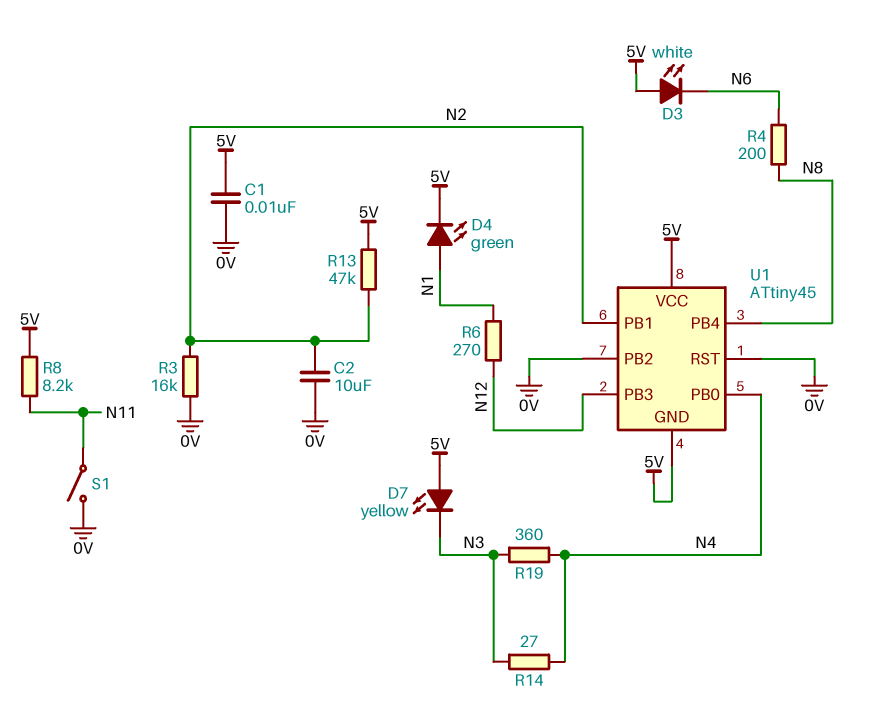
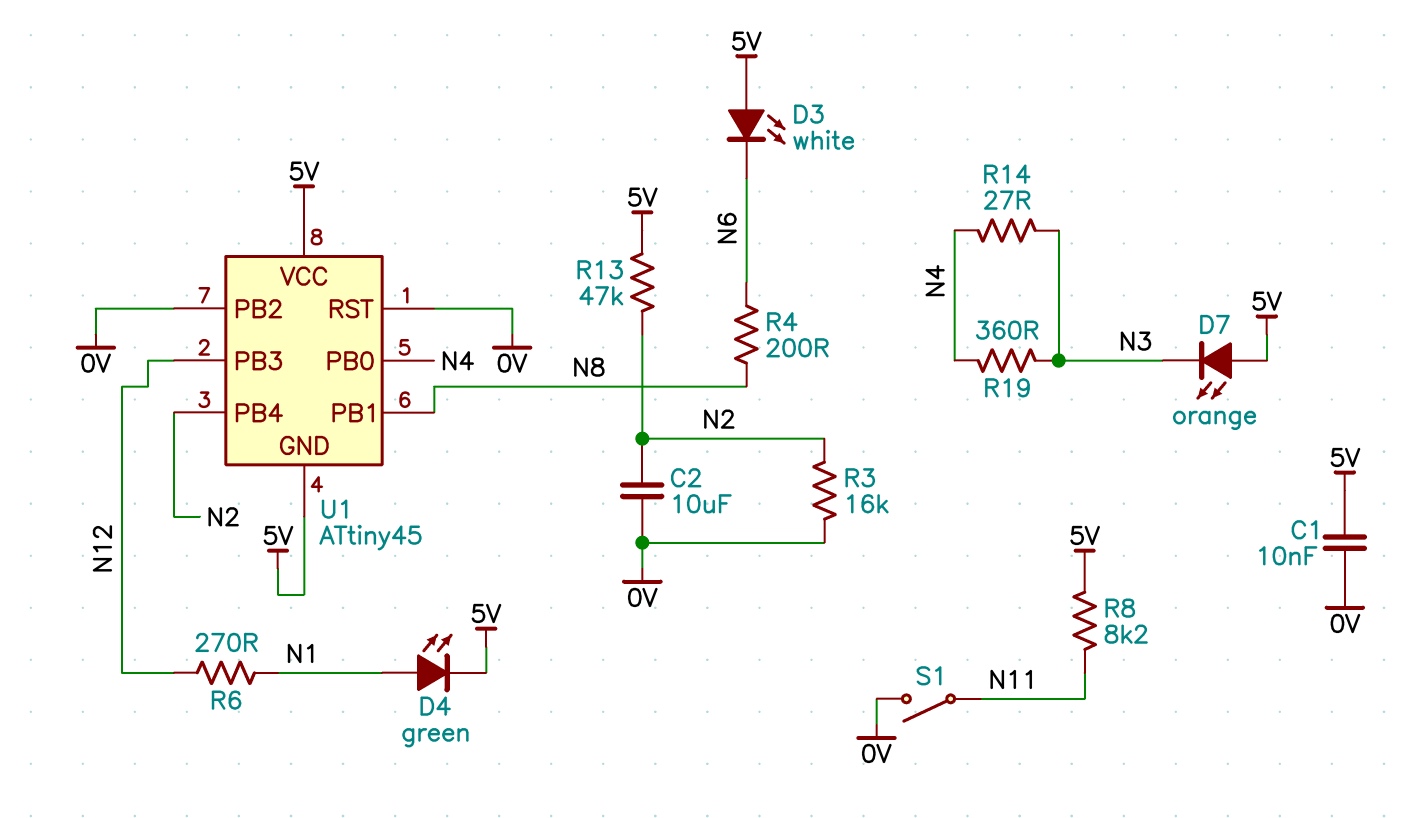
D7: LED yellow (A 5V, K N3) -> LED orange (A 5V, K N3)
U1 pin PB1: N2 -> N8
U1 pin PB4: N8 -> N2

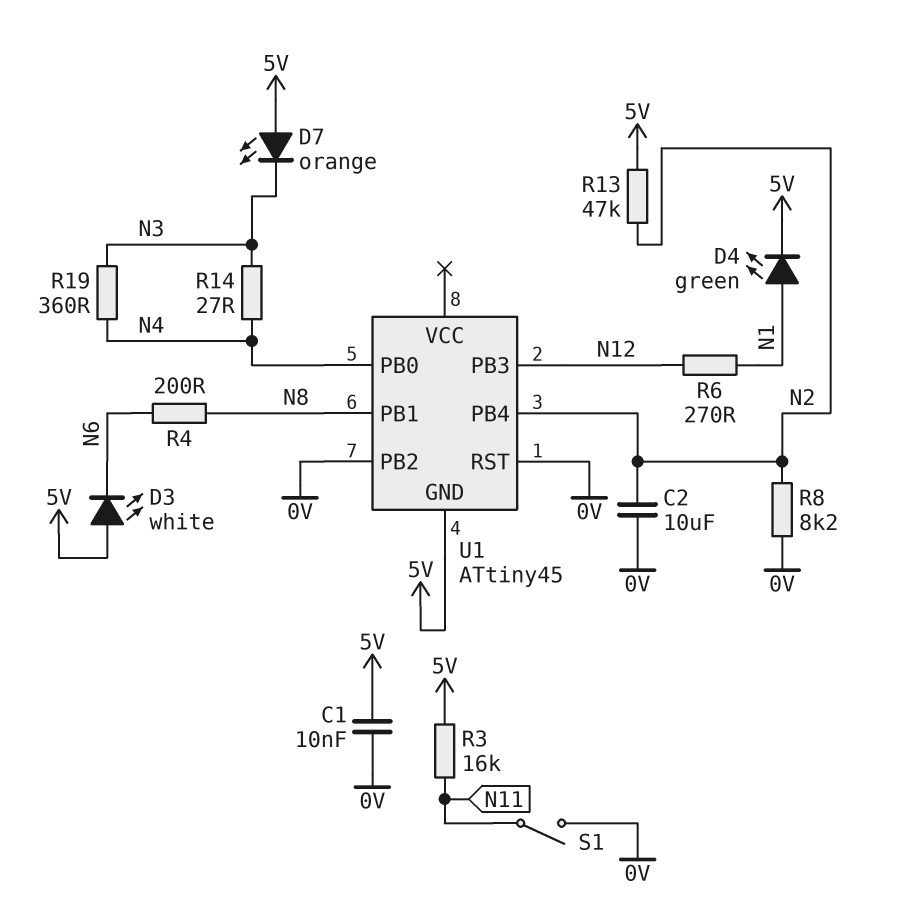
R3: 16k (0V, N2) -> 16k (5V, N11)
R8: 8.2k (5V, N11) -> 8.2k (0V, N2)
U1 pin VCC: 5V -> none

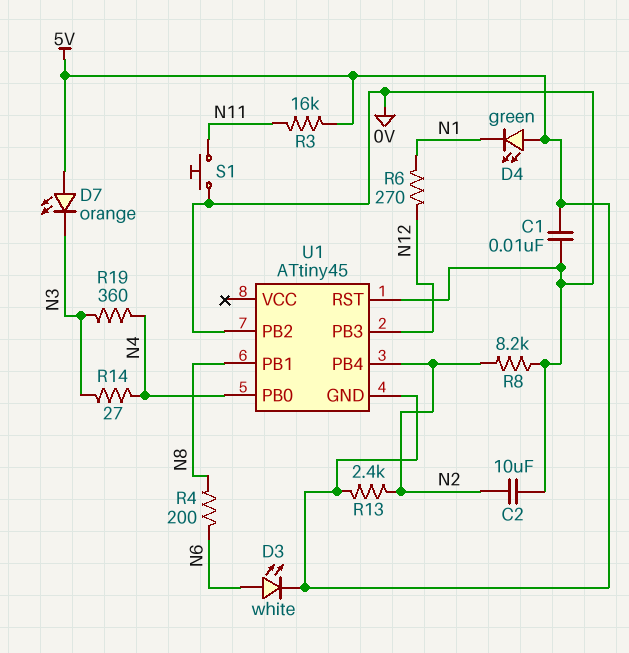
D3: LED white (A 5V, K N6) -> LED white (A N6, K 5V)
D4: LED green (A N1, K 5V) -> LED green (A 5V, K N1)
R13: 47k (5V, N2) -> 2.4k (5V, N2)
S1: switch (0V, N11) -> button (0V, N11)

